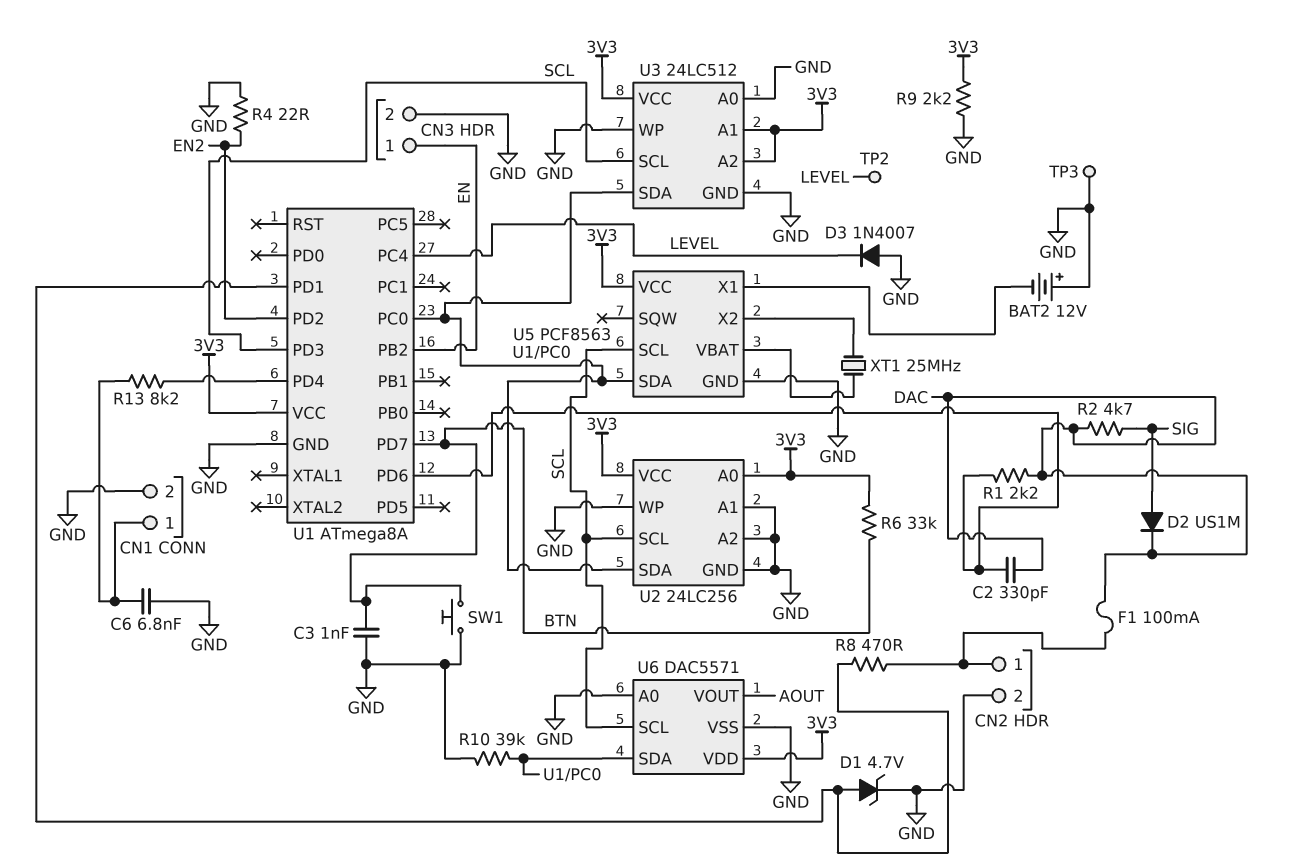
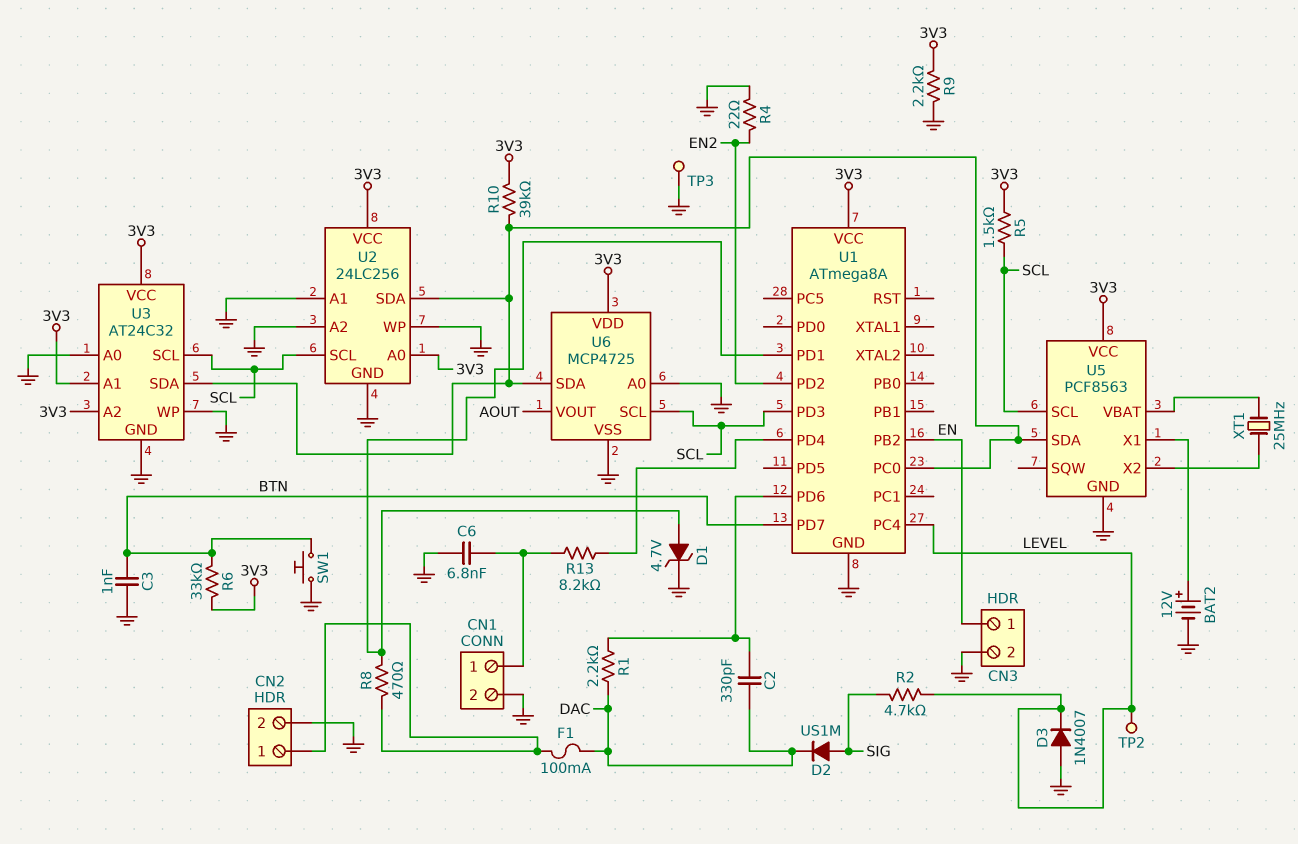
BAT2: 12V (plus GND, minus U5/X1) -> 12V (plus U5/X1, minus GND)
R2: 4.7k (DAC, SIG) -> 4.7k (LEVEL, SIG)
R5: none -> 1.5k (3V3, SCL)
R10: 39k (GND, U1/PC0) -> 39k (3V3, U1/PC0)
U3: 24LC512 -> AT24C32
U6: DAC5571 -> MCP4725

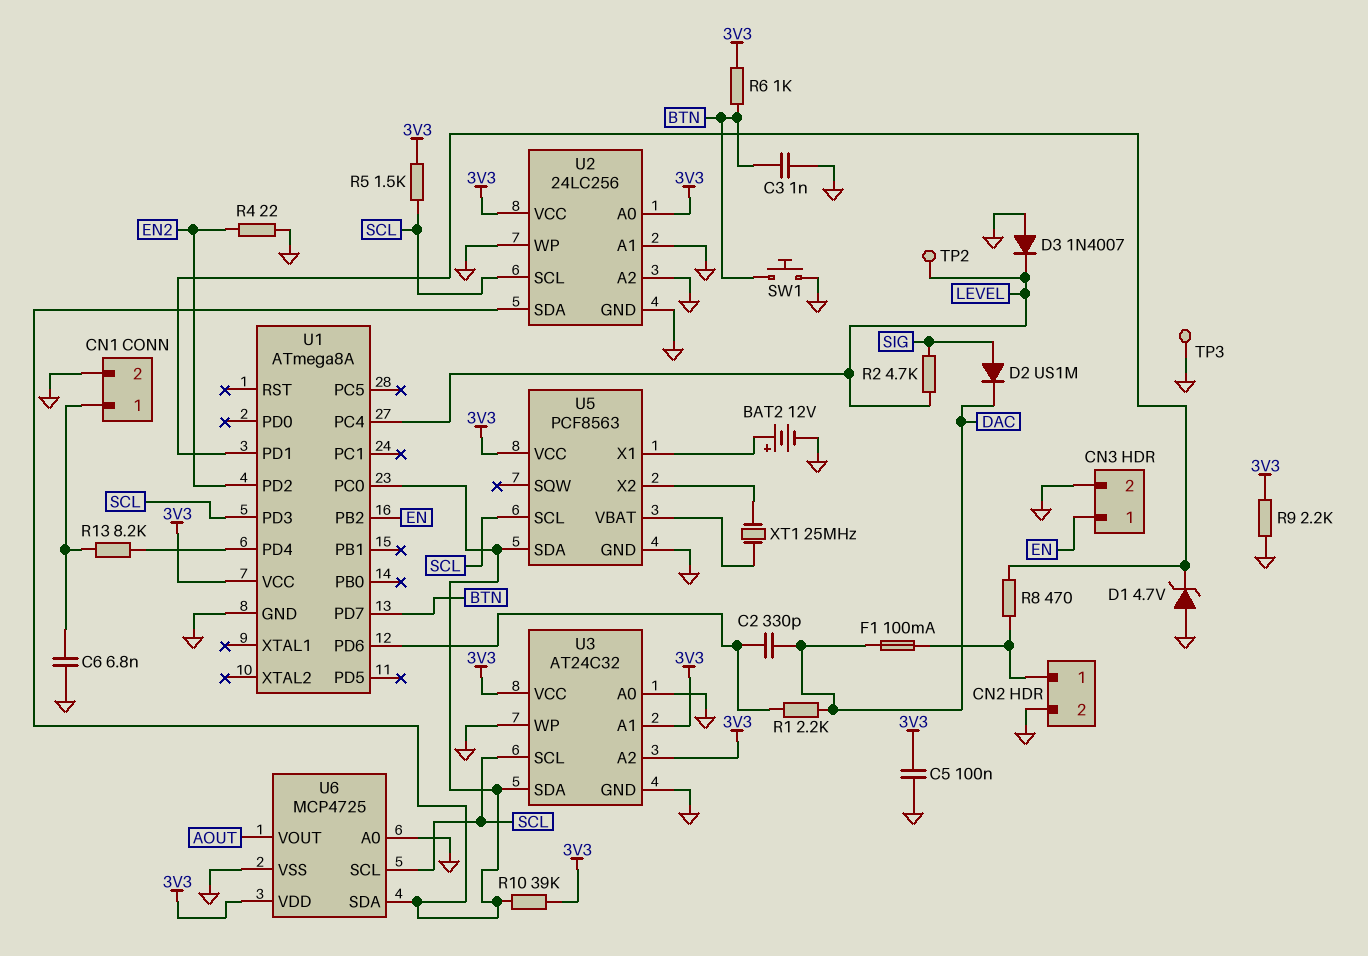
C5: none -> 100nF (3V3, GND)
D1: zener 4.7V (A U1/PD1, K GND) -> zener 4.7V (A GND, K U1/PD1)
R6: 33k (3V3, BTN) -> 1k (3V3, BTN)

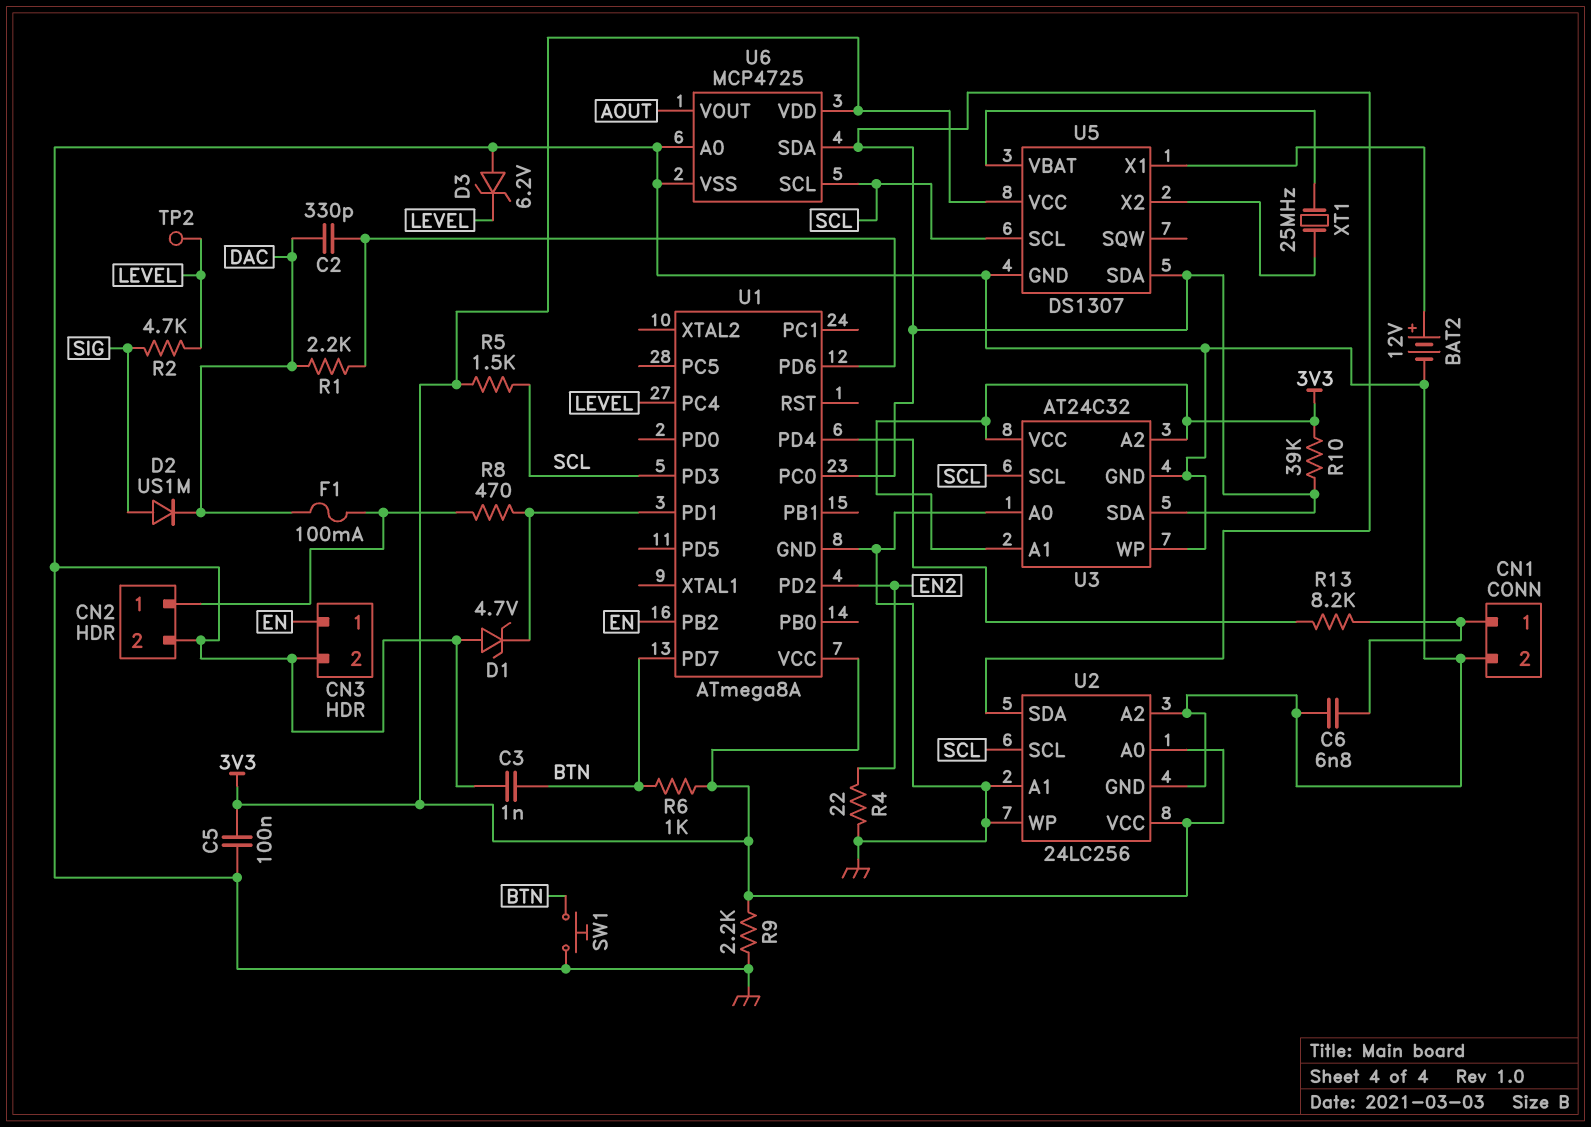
D3: diode 1N4007 (A GND, K LEVEL) -> zener 6.2V (A GND, K LEVEL)
TP3: test point (GND) -> none
U5: PCF8563 -> DS1307

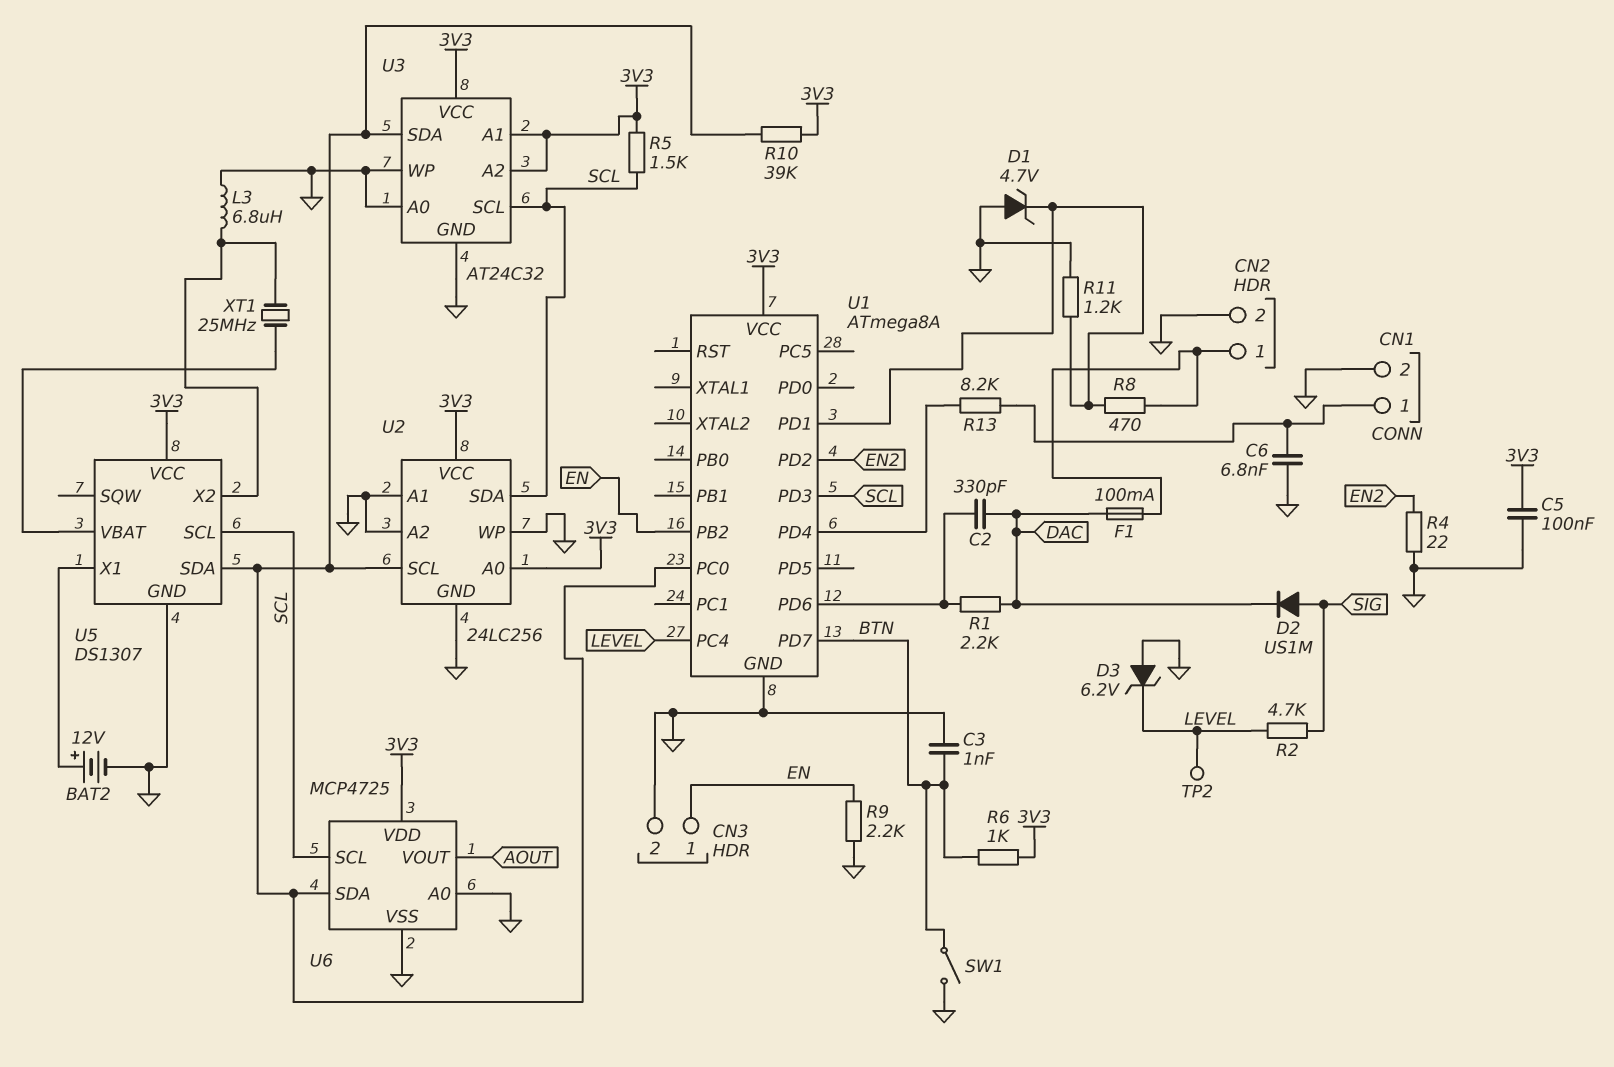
L3: none -> 6.8uH (GND, U5/X2)
R9: 2.2k (3V3, GND) -> 2.2k (EN, GND)
R11: none -> 1.2k (GND, U1/PD1)
SW1: button (BTN, GND) -> switch (BTN, GND)
U2 pin SCL: SCL -> U1/PC0
U2 pin SDA: U1/PC0 -> SCL

